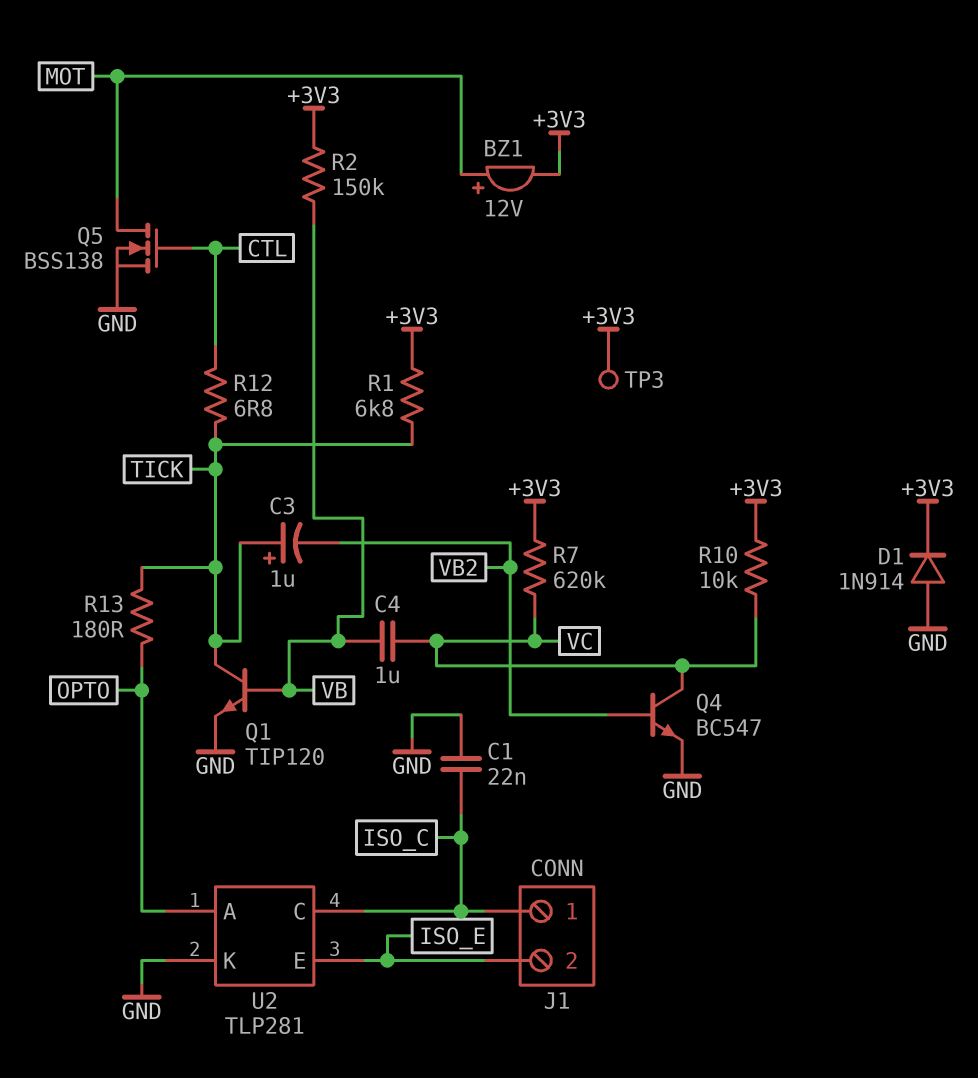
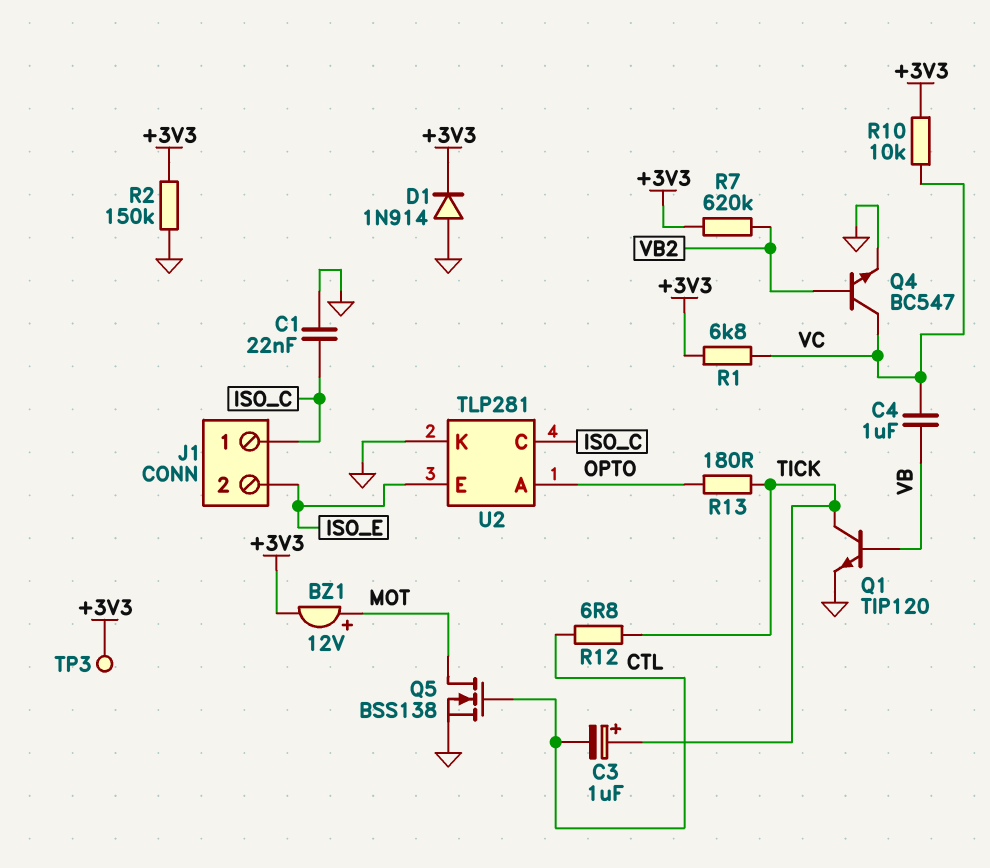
C3: 1uF (plus TICK, minus VB2) -> 1uF (plus TICK, minus CTL)
R1: 6.8k (+3V3, TICK) -> 6.8k (+3V3, VC)
R2: 150k (+3V3, VB) -> 150k (+3V3, GND)
R7: 620k (+3V3, VC) -> 620k (+3V3, VB2)

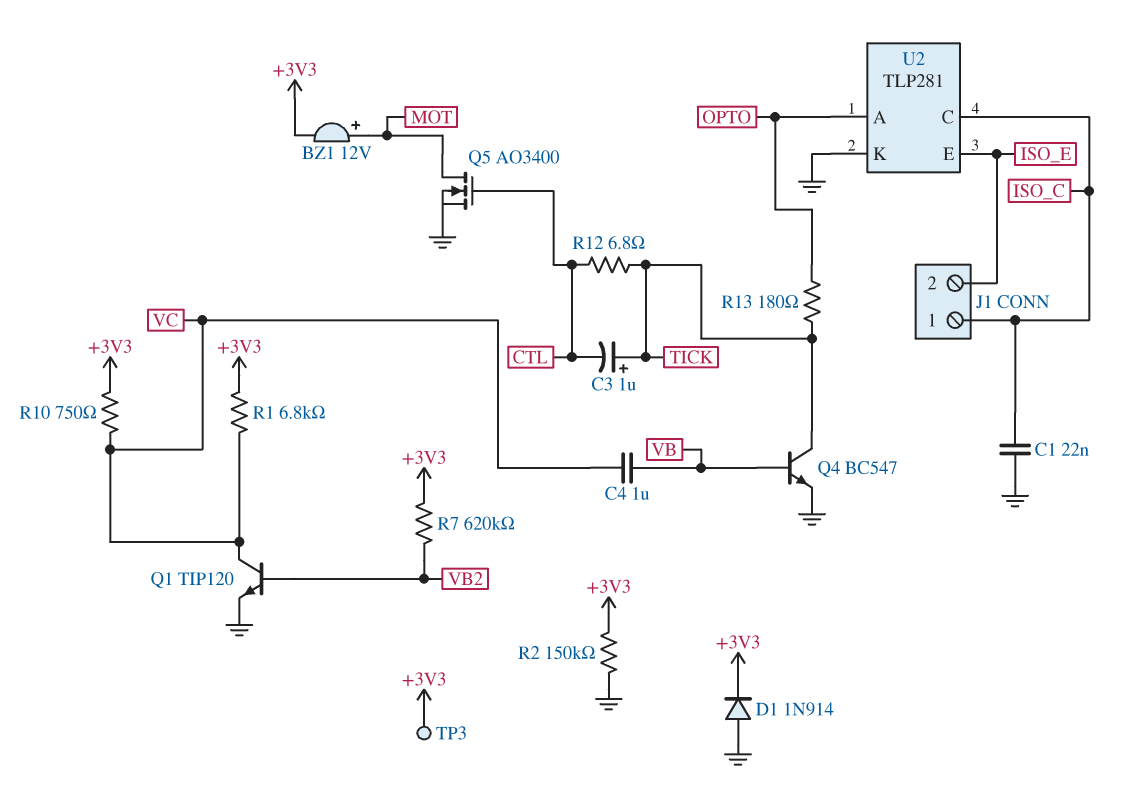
Q1: NPN TIP120 (B VB, C TICK, E GND) -> NPN TIP120 (B VB2, C VC, E GND)
Q4: NPN BC547 (B VB2, C VC, E GND) -> NPN BC547 (B VB, C TICK, E GND)
Q5: NMOS BSS138 (G CTL, D MOT, S GND) -> NMOS AO3400 (G CTL, D MOT, S GND)
R10: 10k (+3V3, VC) -> 750 (+3V3, VC)

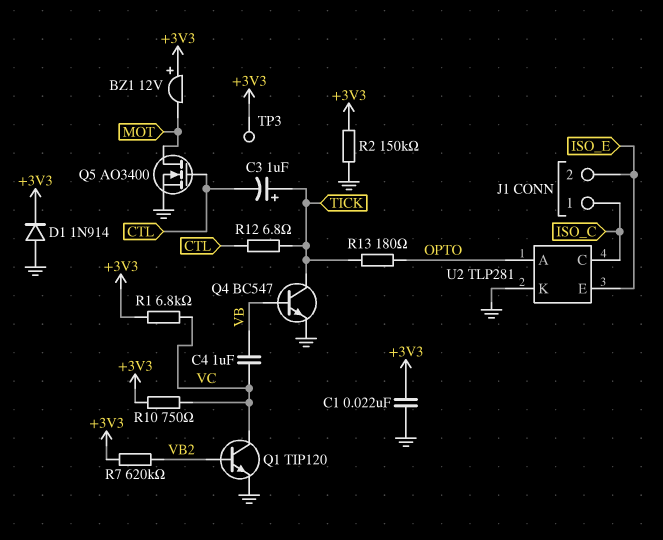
BZ1: buzzer 12V (plus MOT, minus +3V3) -> buzzer 12V (plus +3V3, minus MOT)
C1: 22nF (GND, ISO_C) -> 22nF (+3V3, GND)

